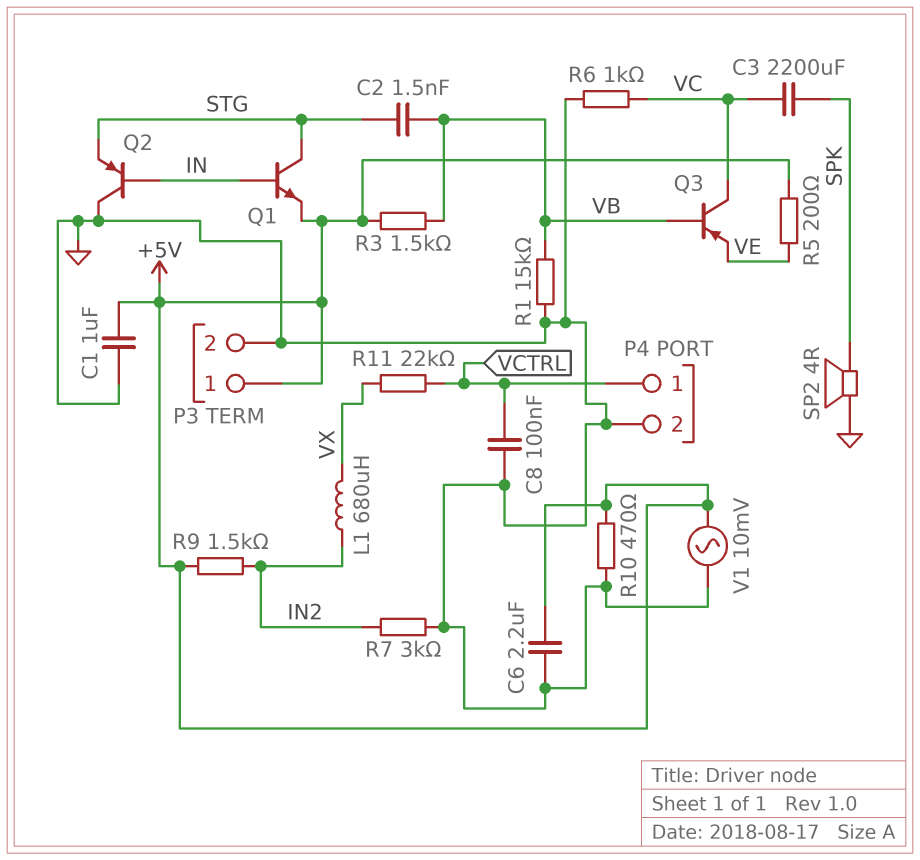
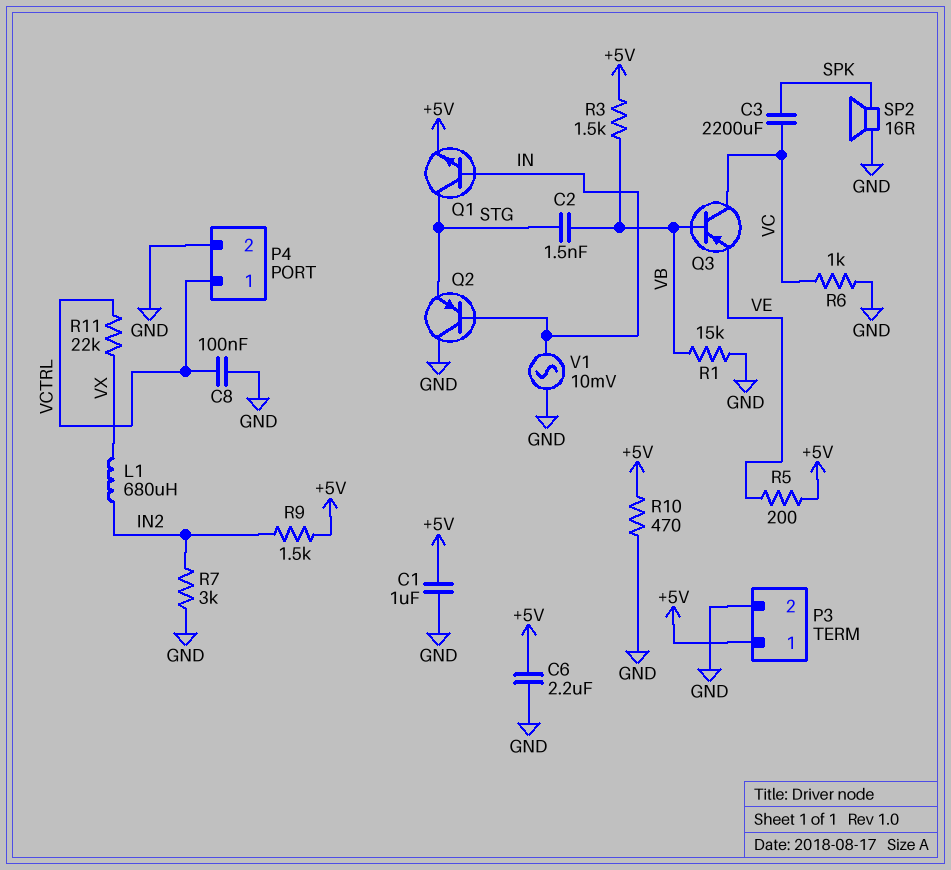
SP2: speaker 4R (GND, SPK) -> speaker 16R (GND, SPK)
V1: AC 10mV (+5V, GND) -> AC 10mV (GND, IN)

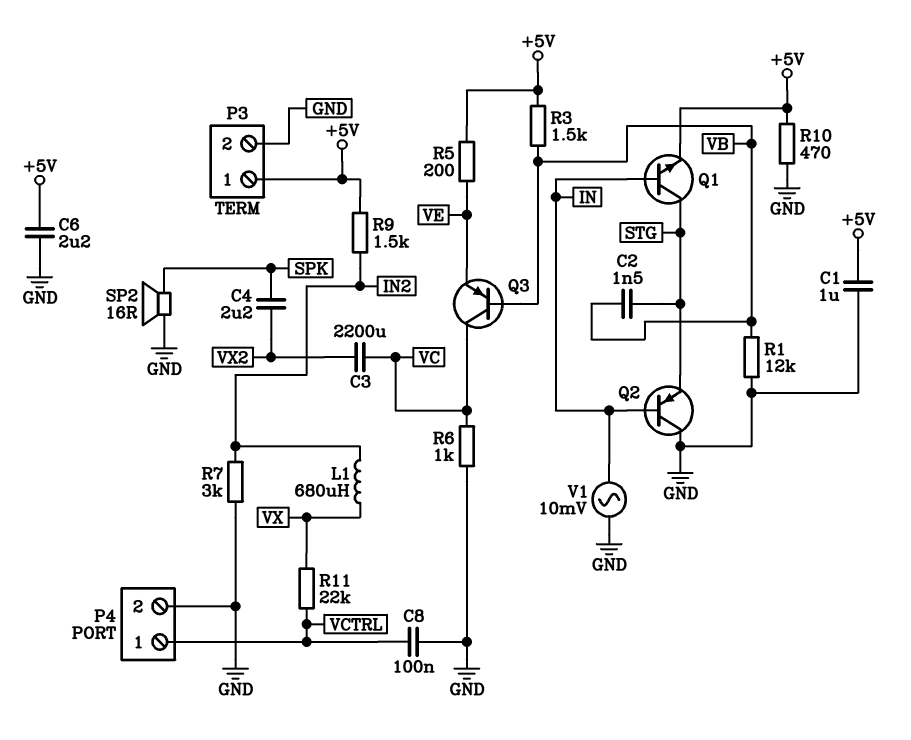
C3: 2200uF (SPK, VC) -> 2200uF (VC, VX2)
C4: none -> 2.2uF (SPK, VX2)
R1: 15k (GND, VB) -> 12k (GND, VB)

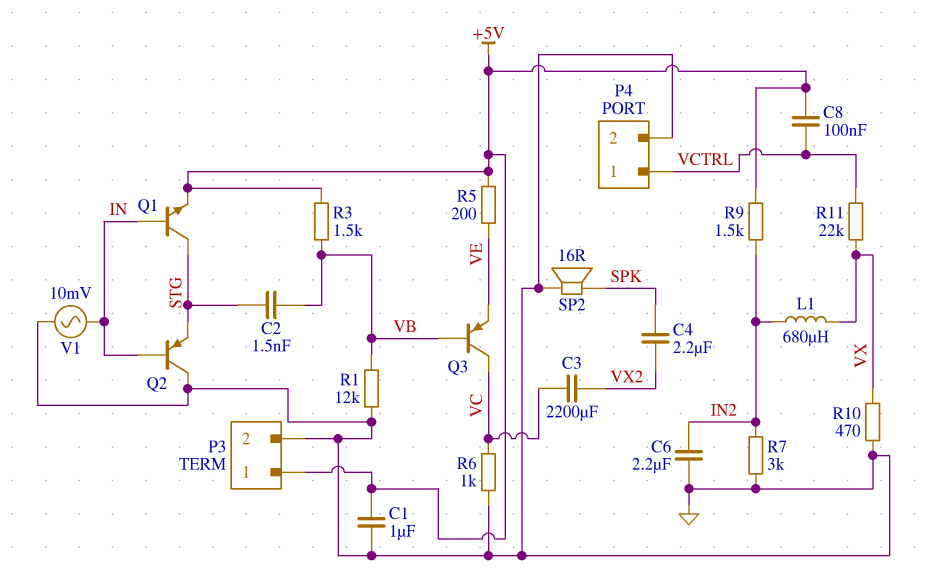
C6: 2.2uF (+5V, GND) -> 2.2uF (GND, IN2)
C8: 100nF (GND, VCTRL) -> 100nF (+5V, VCTRL)
R10: 470 (+5V, GND) -> 470 (GND, VX)

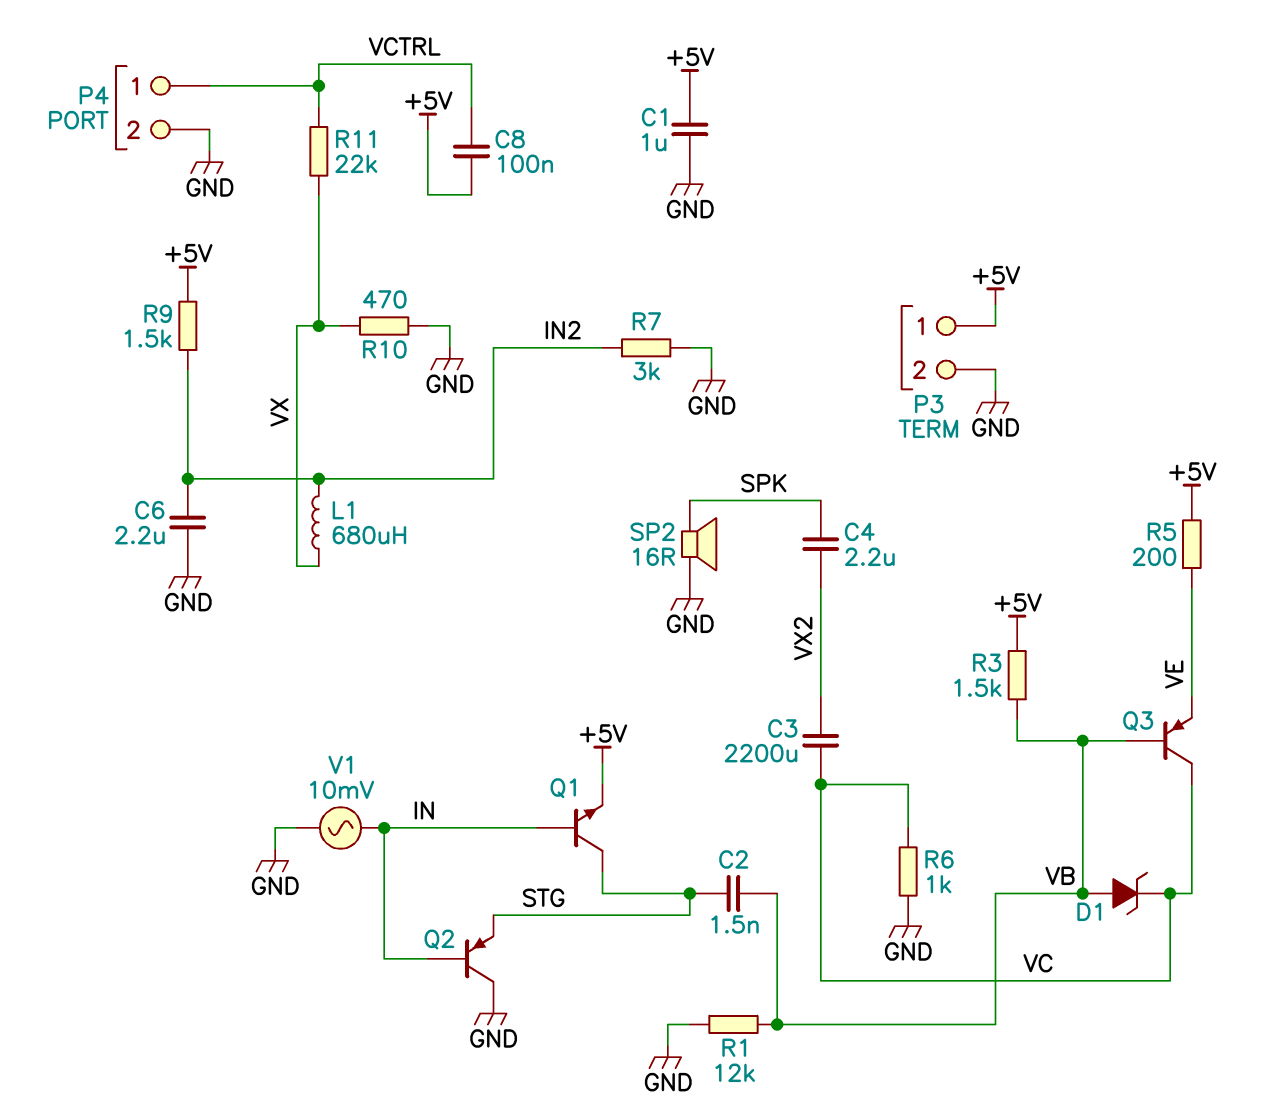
D1: none -> zener (A VB, K VC)

